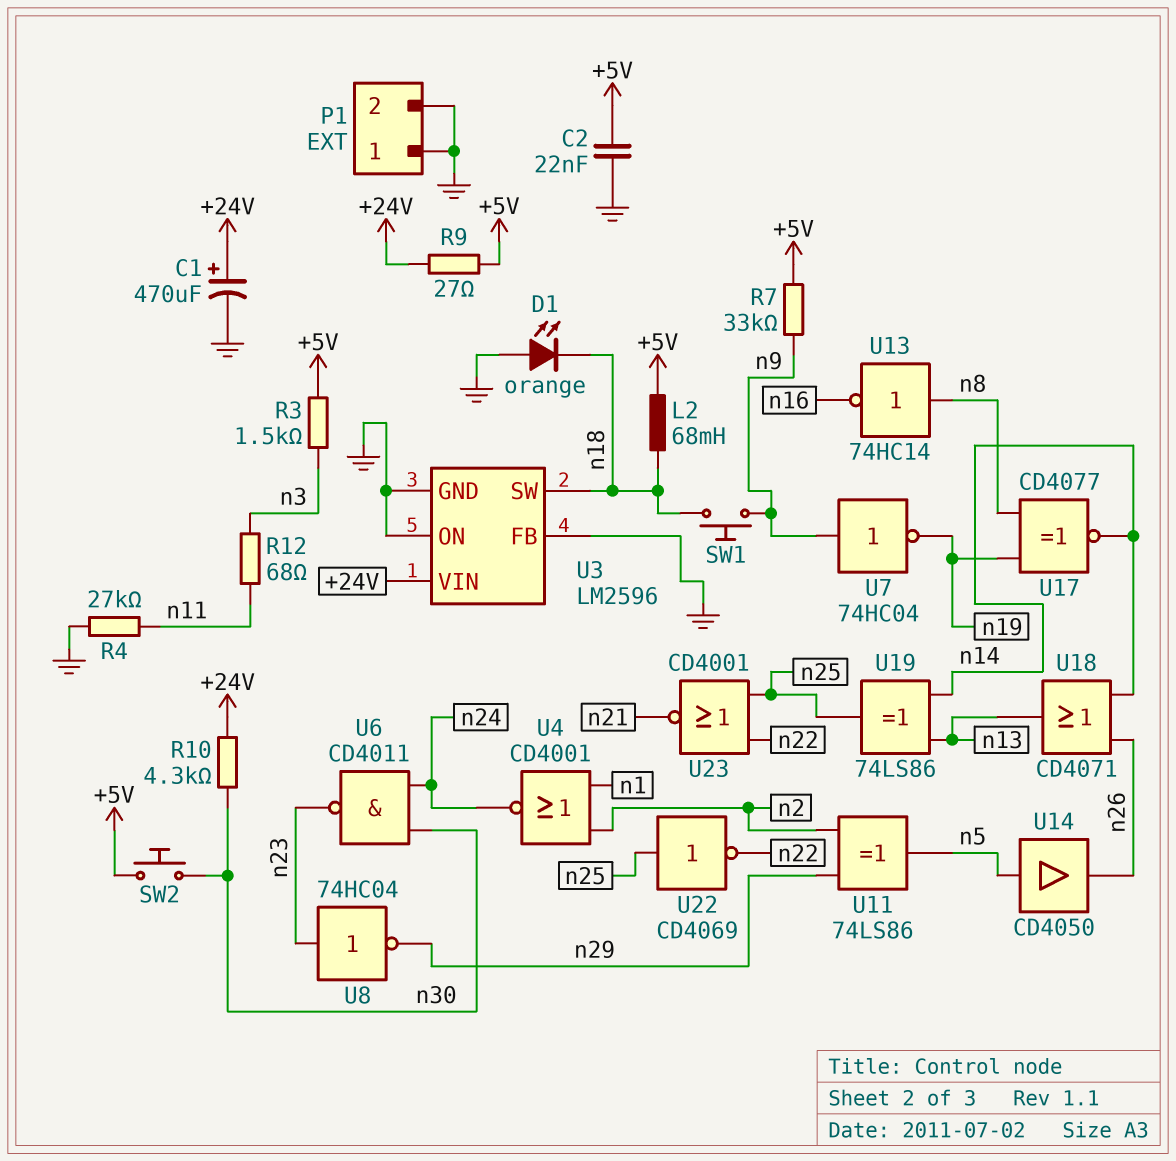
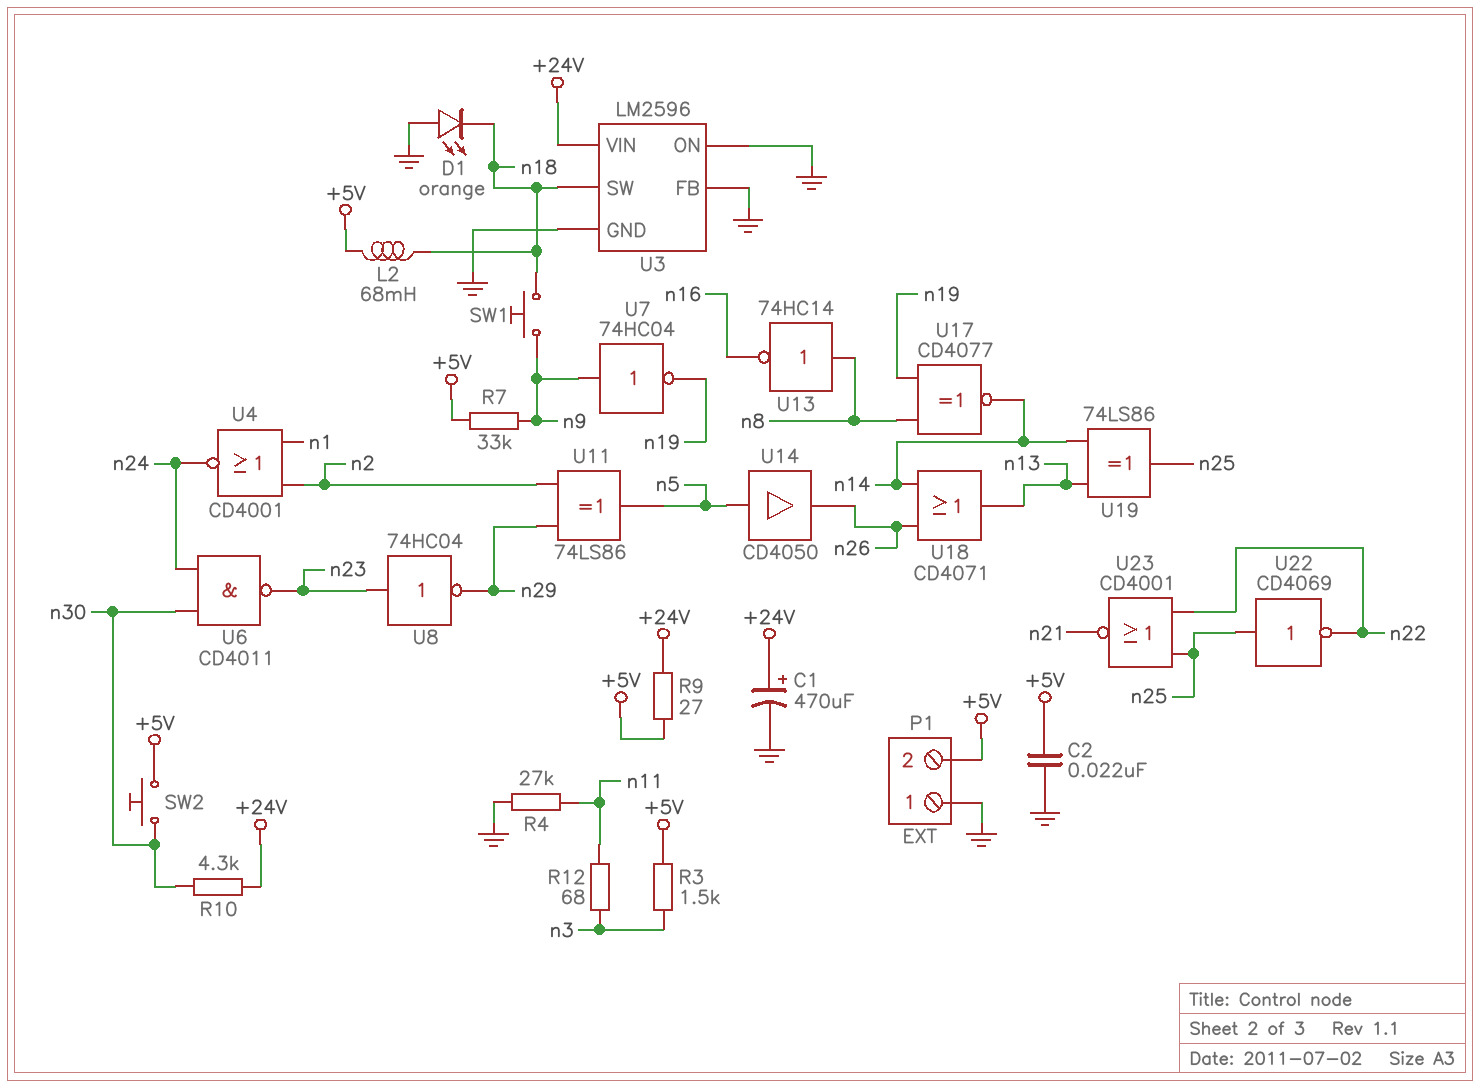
P1 pin 2: GND -> +5V

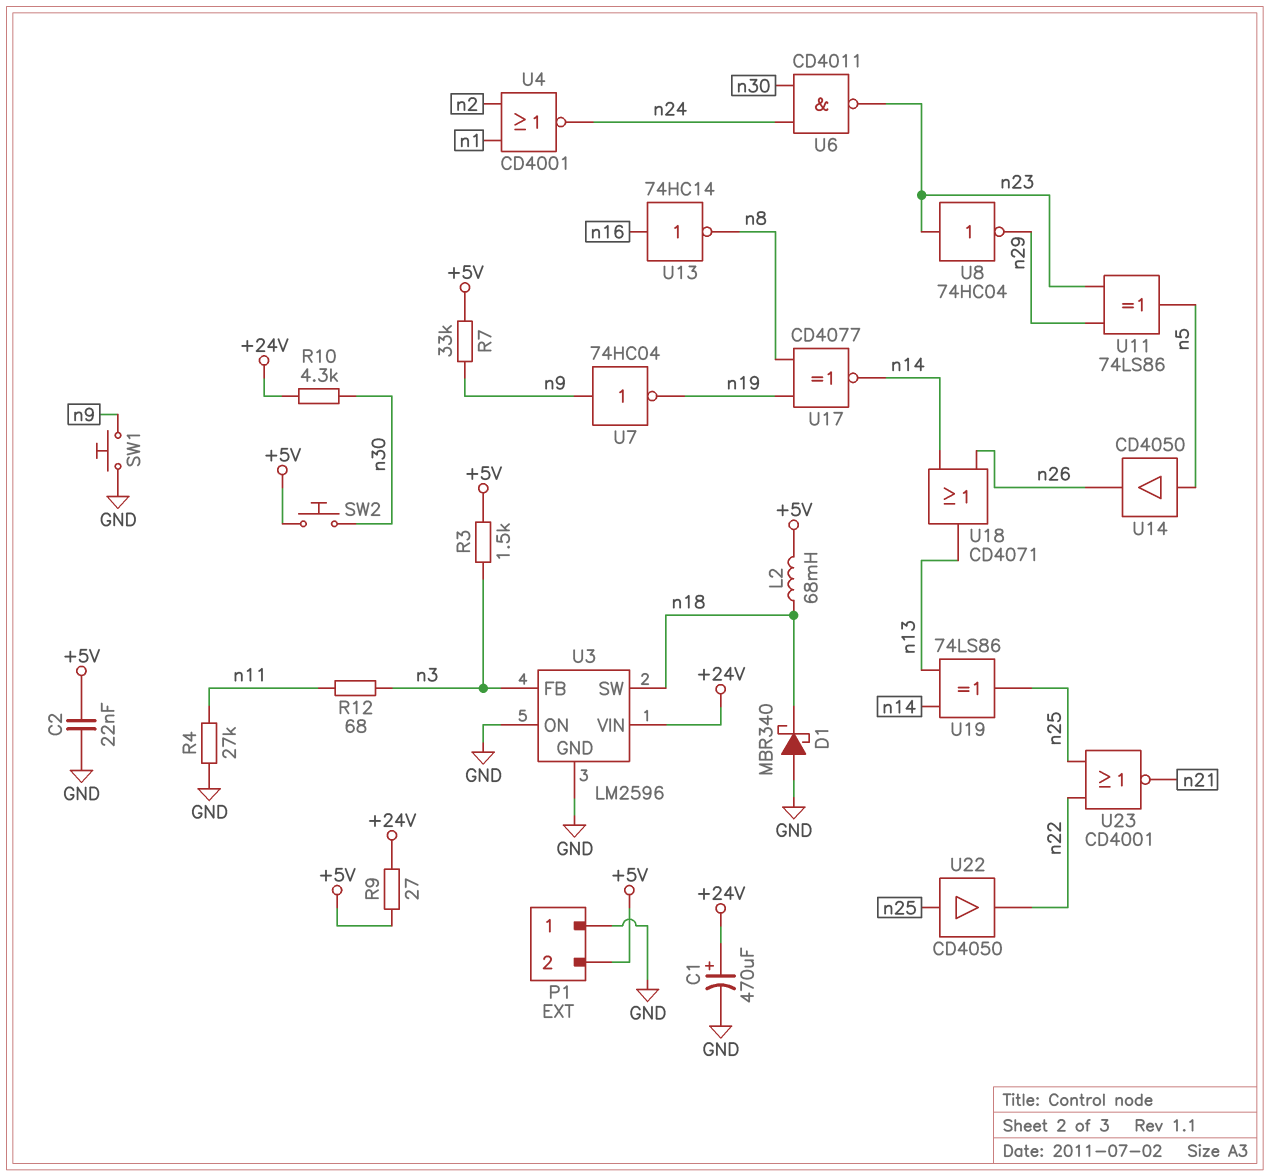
D1: LED orange (A GND, K n18) -> schottky MBR340 (A GND, K n18)
SW1: button (n9, n18) -> button (GND, n9)
U3 pin FB: GND -> n3
U11: XOR 74LS86 (in n2, in n29, out n5) -> XOR 74LS86 (in n23, in n29, out n5)
U13: NOT 74HC14 (in n8, out n16) -> NOT 74HC14 (in n16, out n8)
U22: NOT CD4069 (in n25, out n22) -> buffer CD4050 (in n25, out n22)

